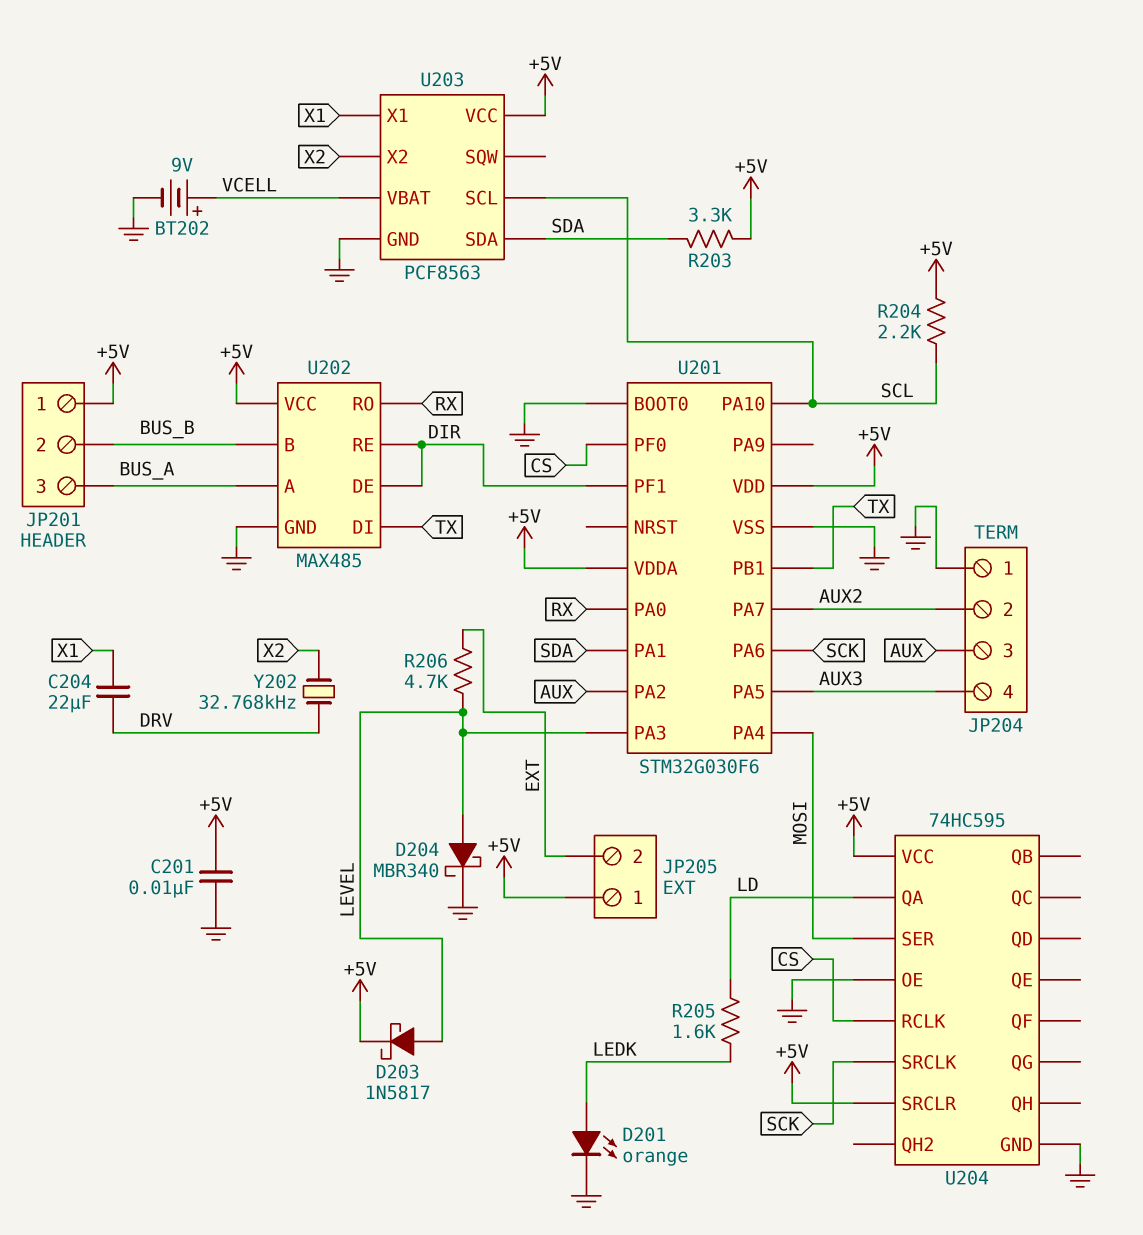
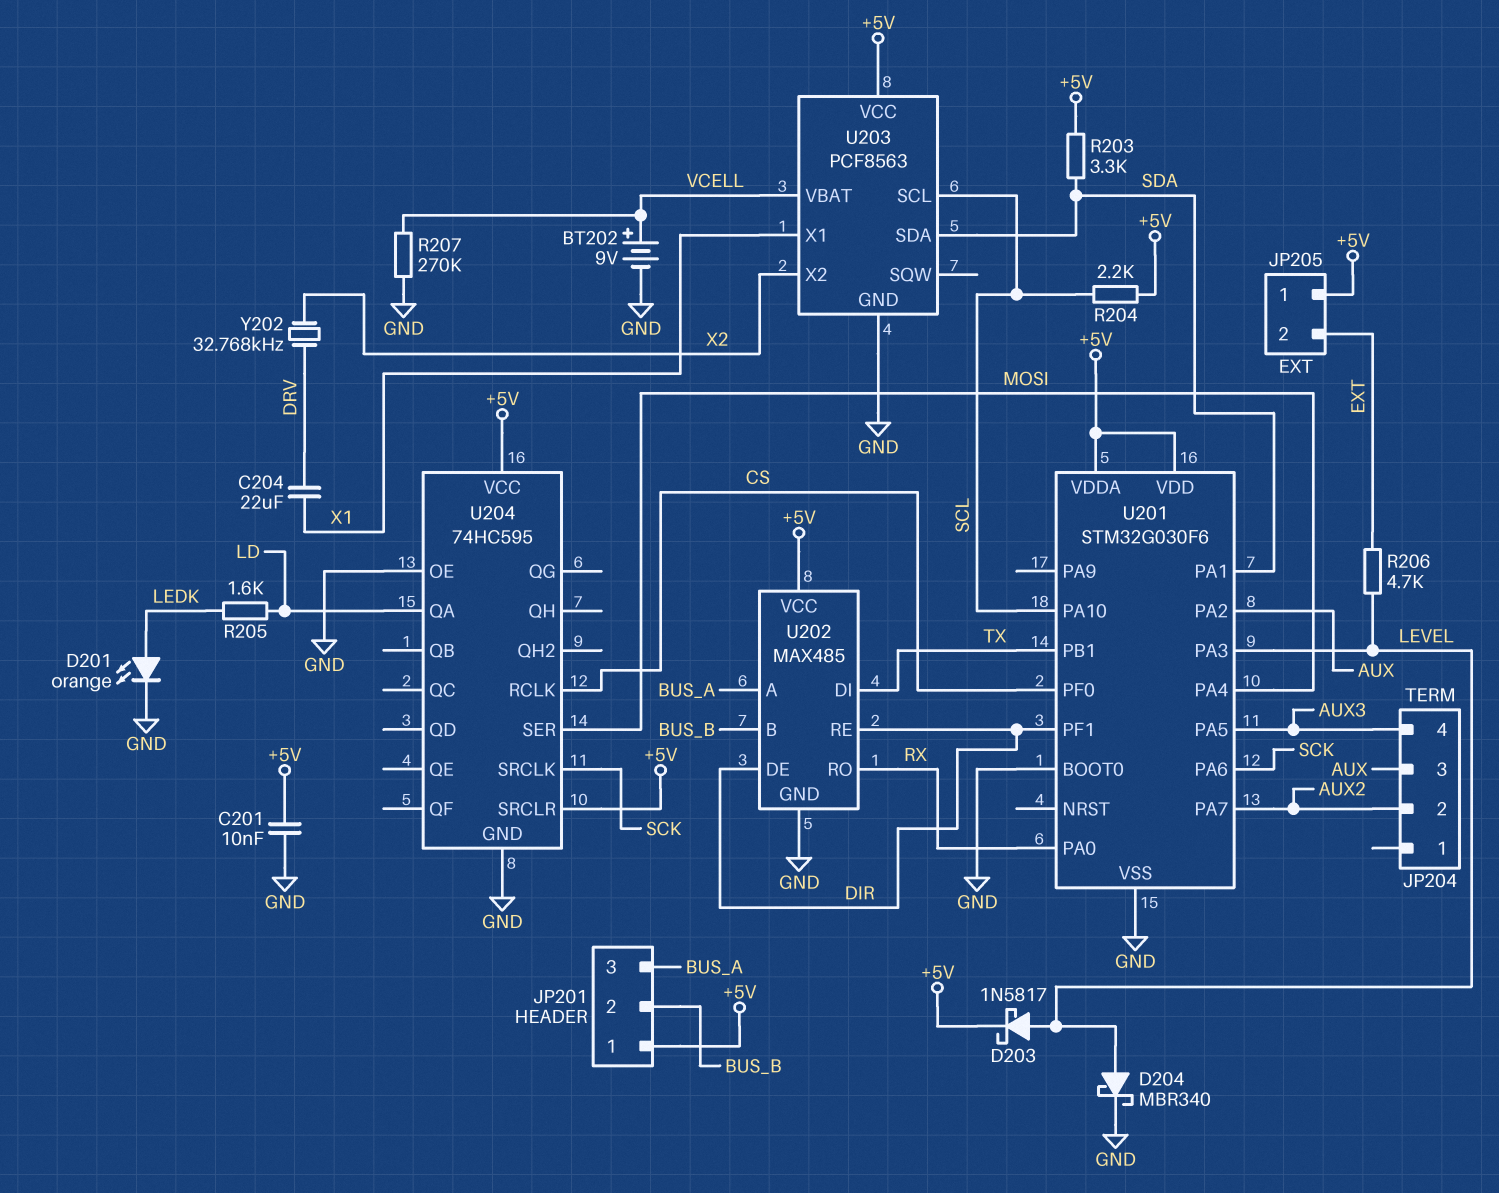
JP204 pin 1: GND -> none
R207: none -> 270k (GND, VCELL)

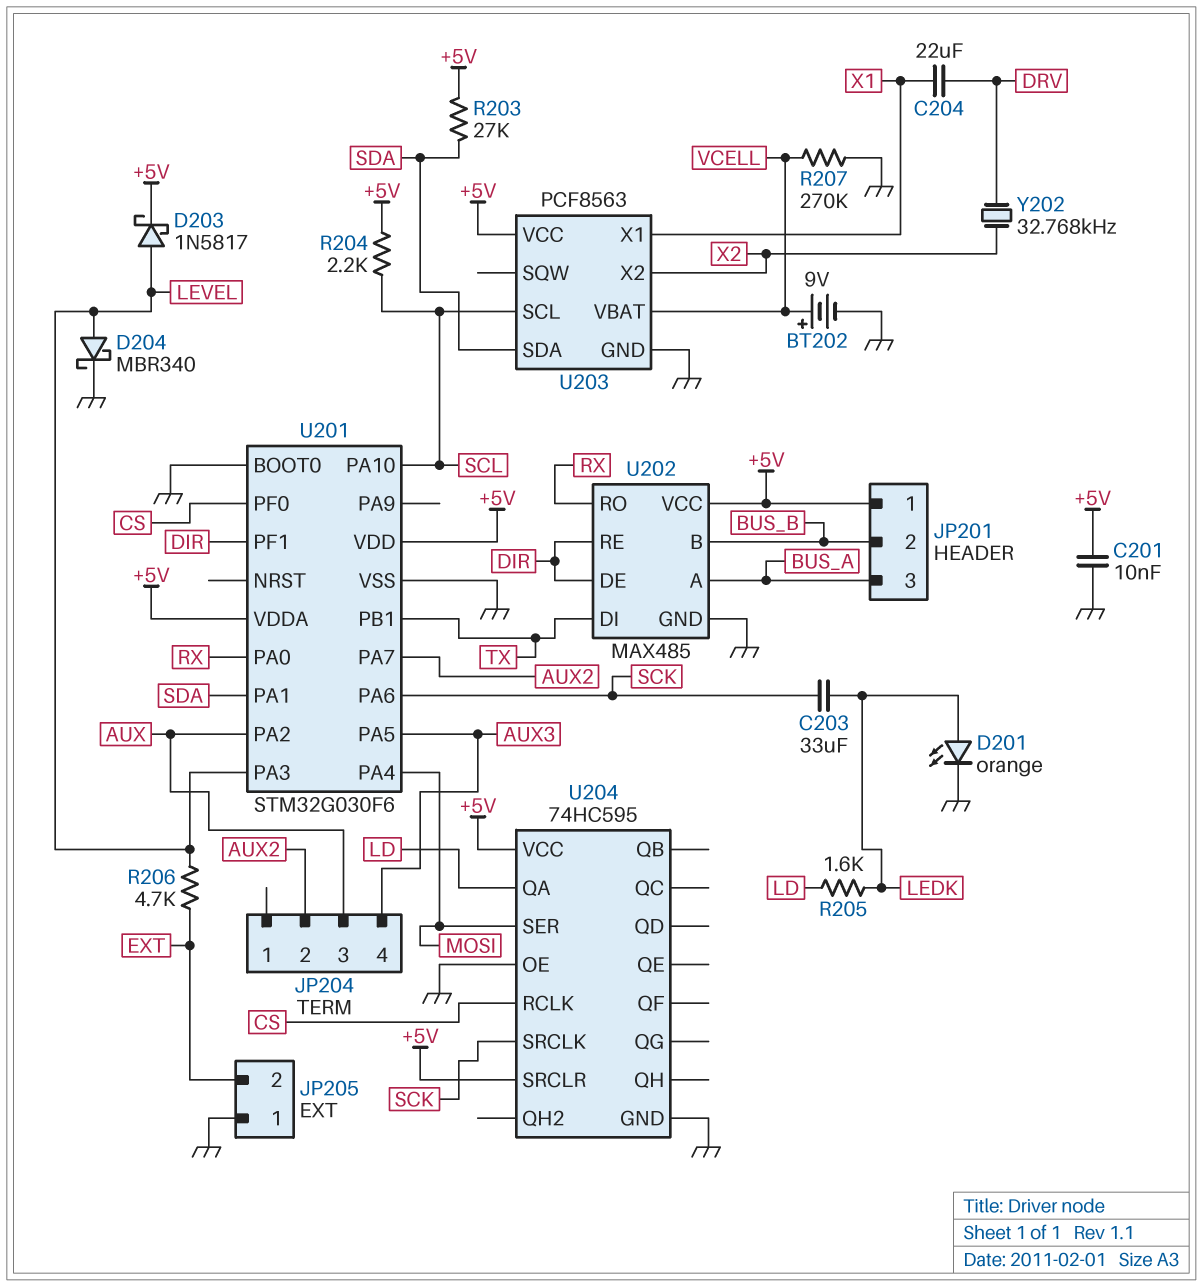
C203: none -> 33uF (LEDK, SCK)
JP205 pin 1: +5V -> GND
R203: 3.3k (+5V, SDA) -> 27k (+5V, SDA)

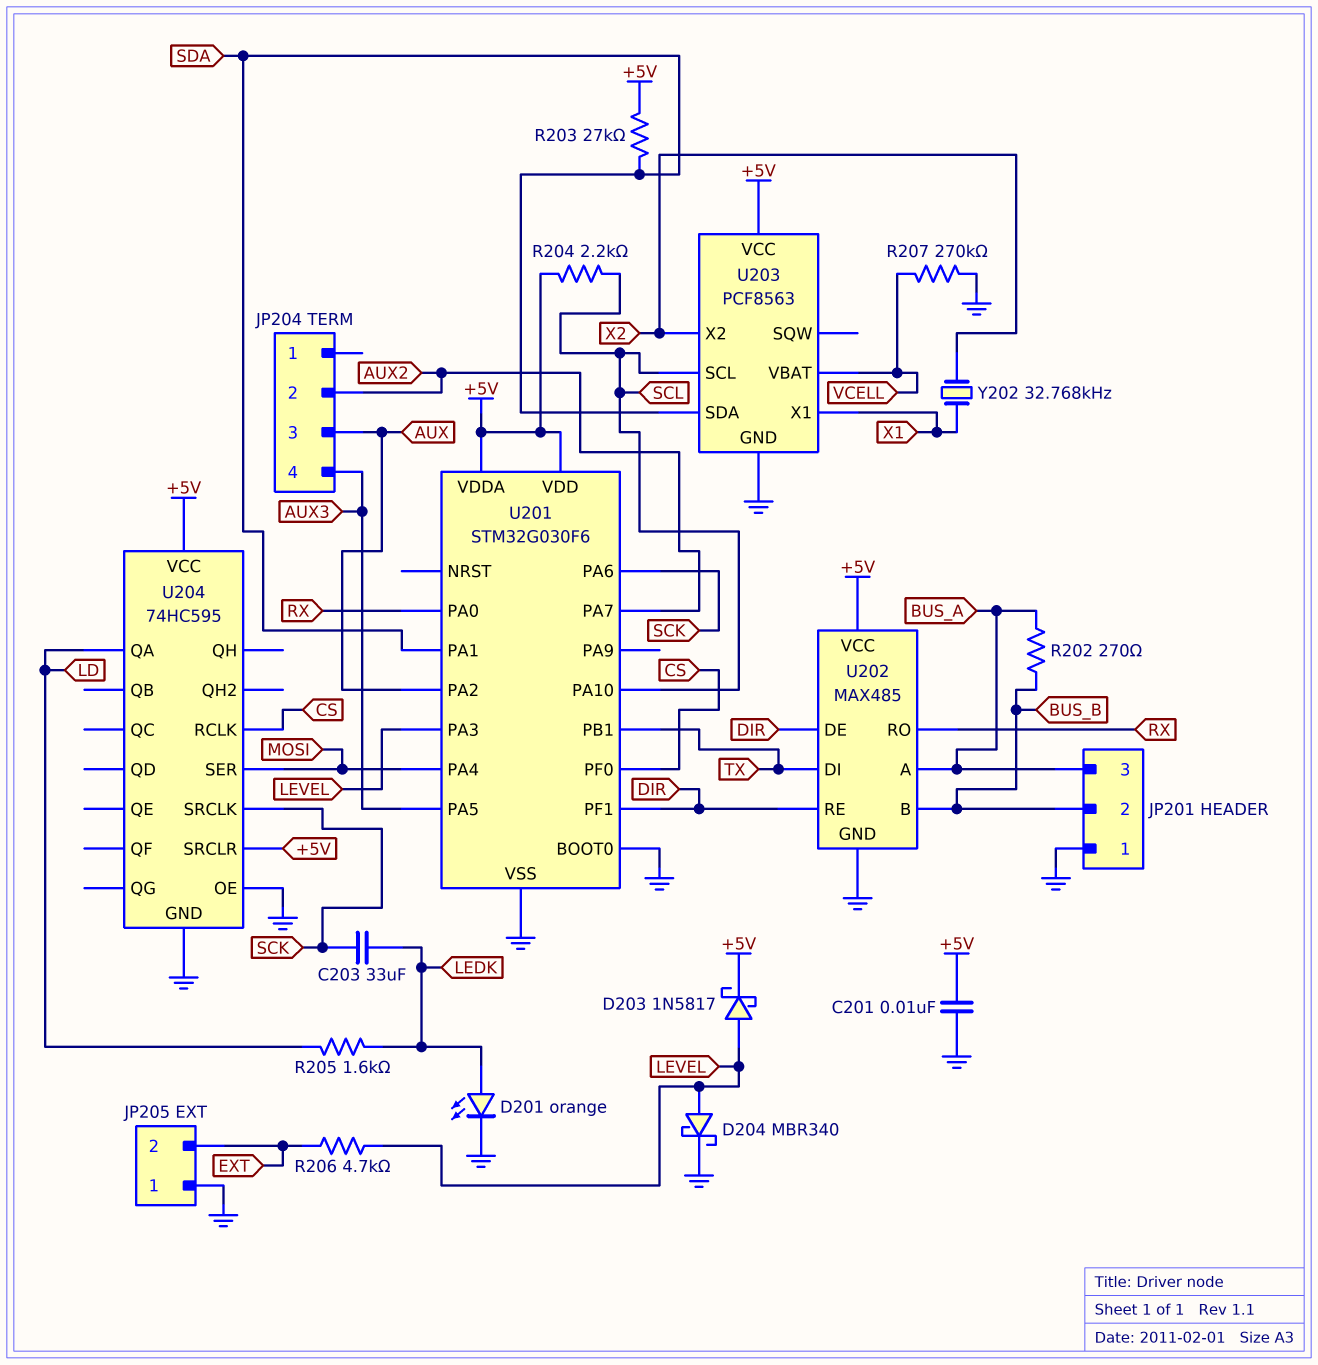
BT202: 9V (plus VCELL, minus GND) -> none
C204: 22uF (DRV, X1) -> none
JP201 pin 1: +5V -> GND
R202: none -> 270 (BUS_A, BUS_B)
Y202: 32.768kHz (DRV, X2) -> 32.768kHz (X1, X2)

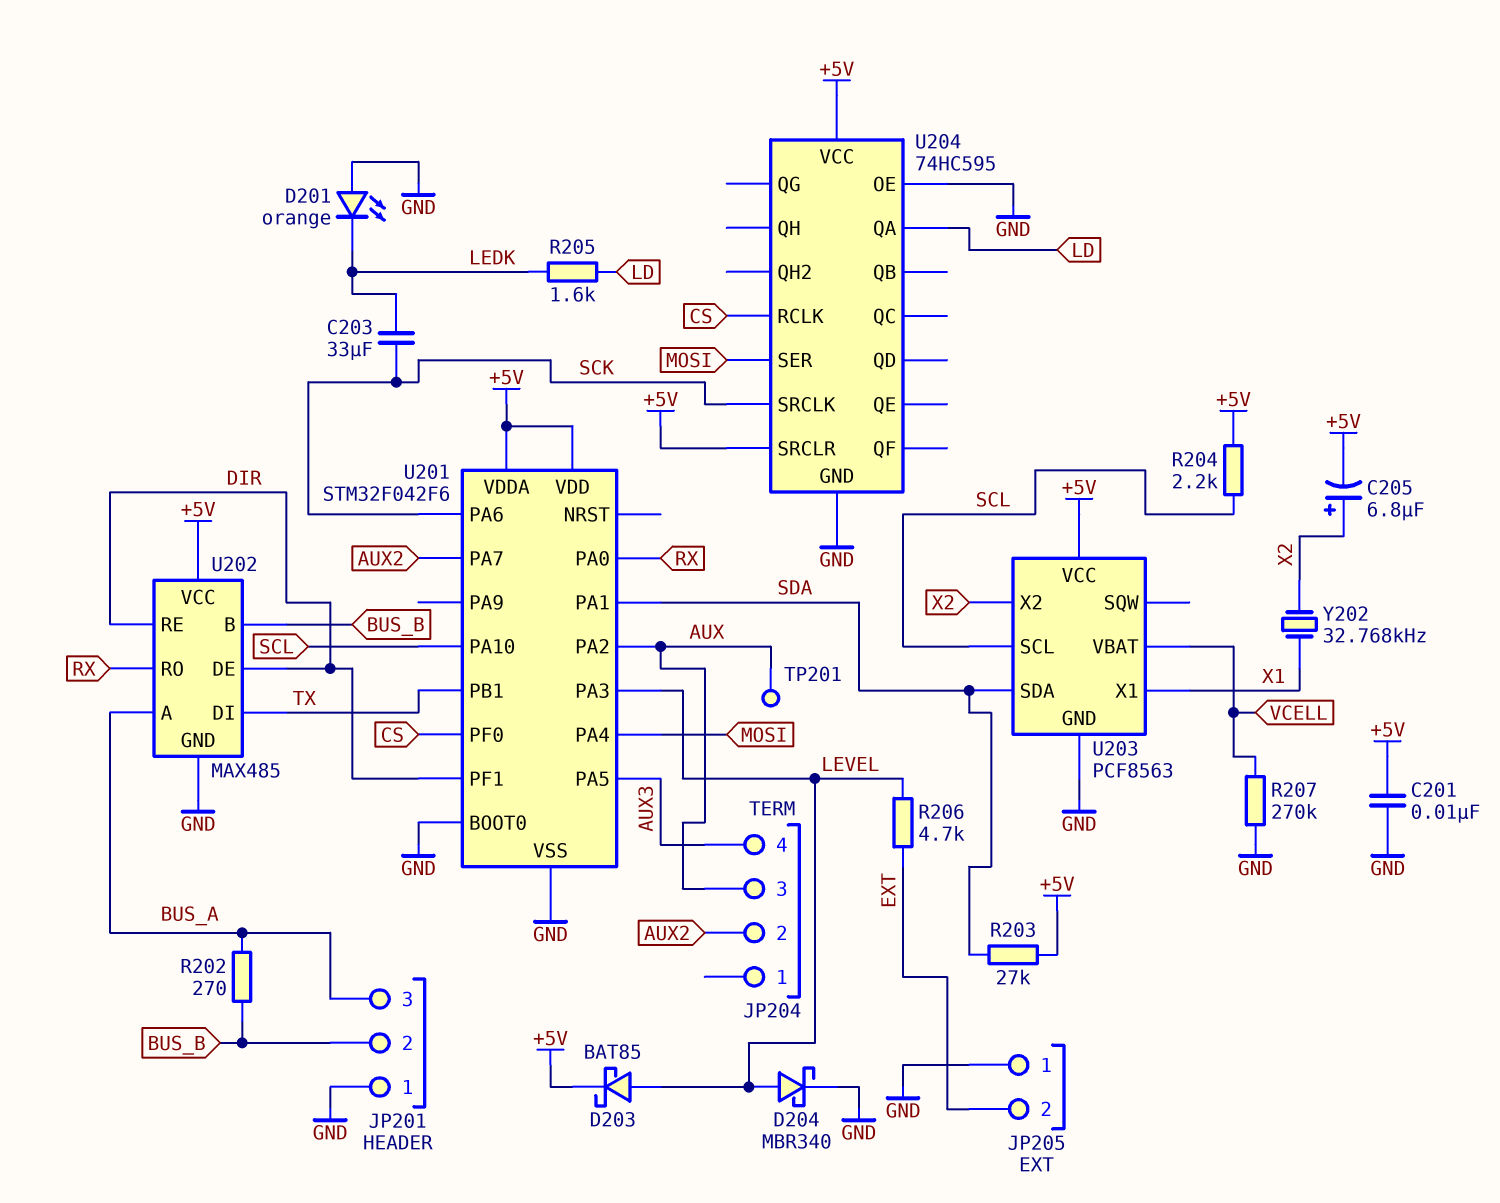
C205: none -> 6.8uF (plus X2, minus +5V)
D201: LED orange (A LEDK, K GND) -> LED orange (A GND, K LEDK)
D203: schottky 1N5817 (A LEVEL, K +5V) -> schottky BAT85 (A LEVEL, K +5V)
TP201: none -> test point (AUX)
U201: STM32G030F6 -> STM32F042F6

